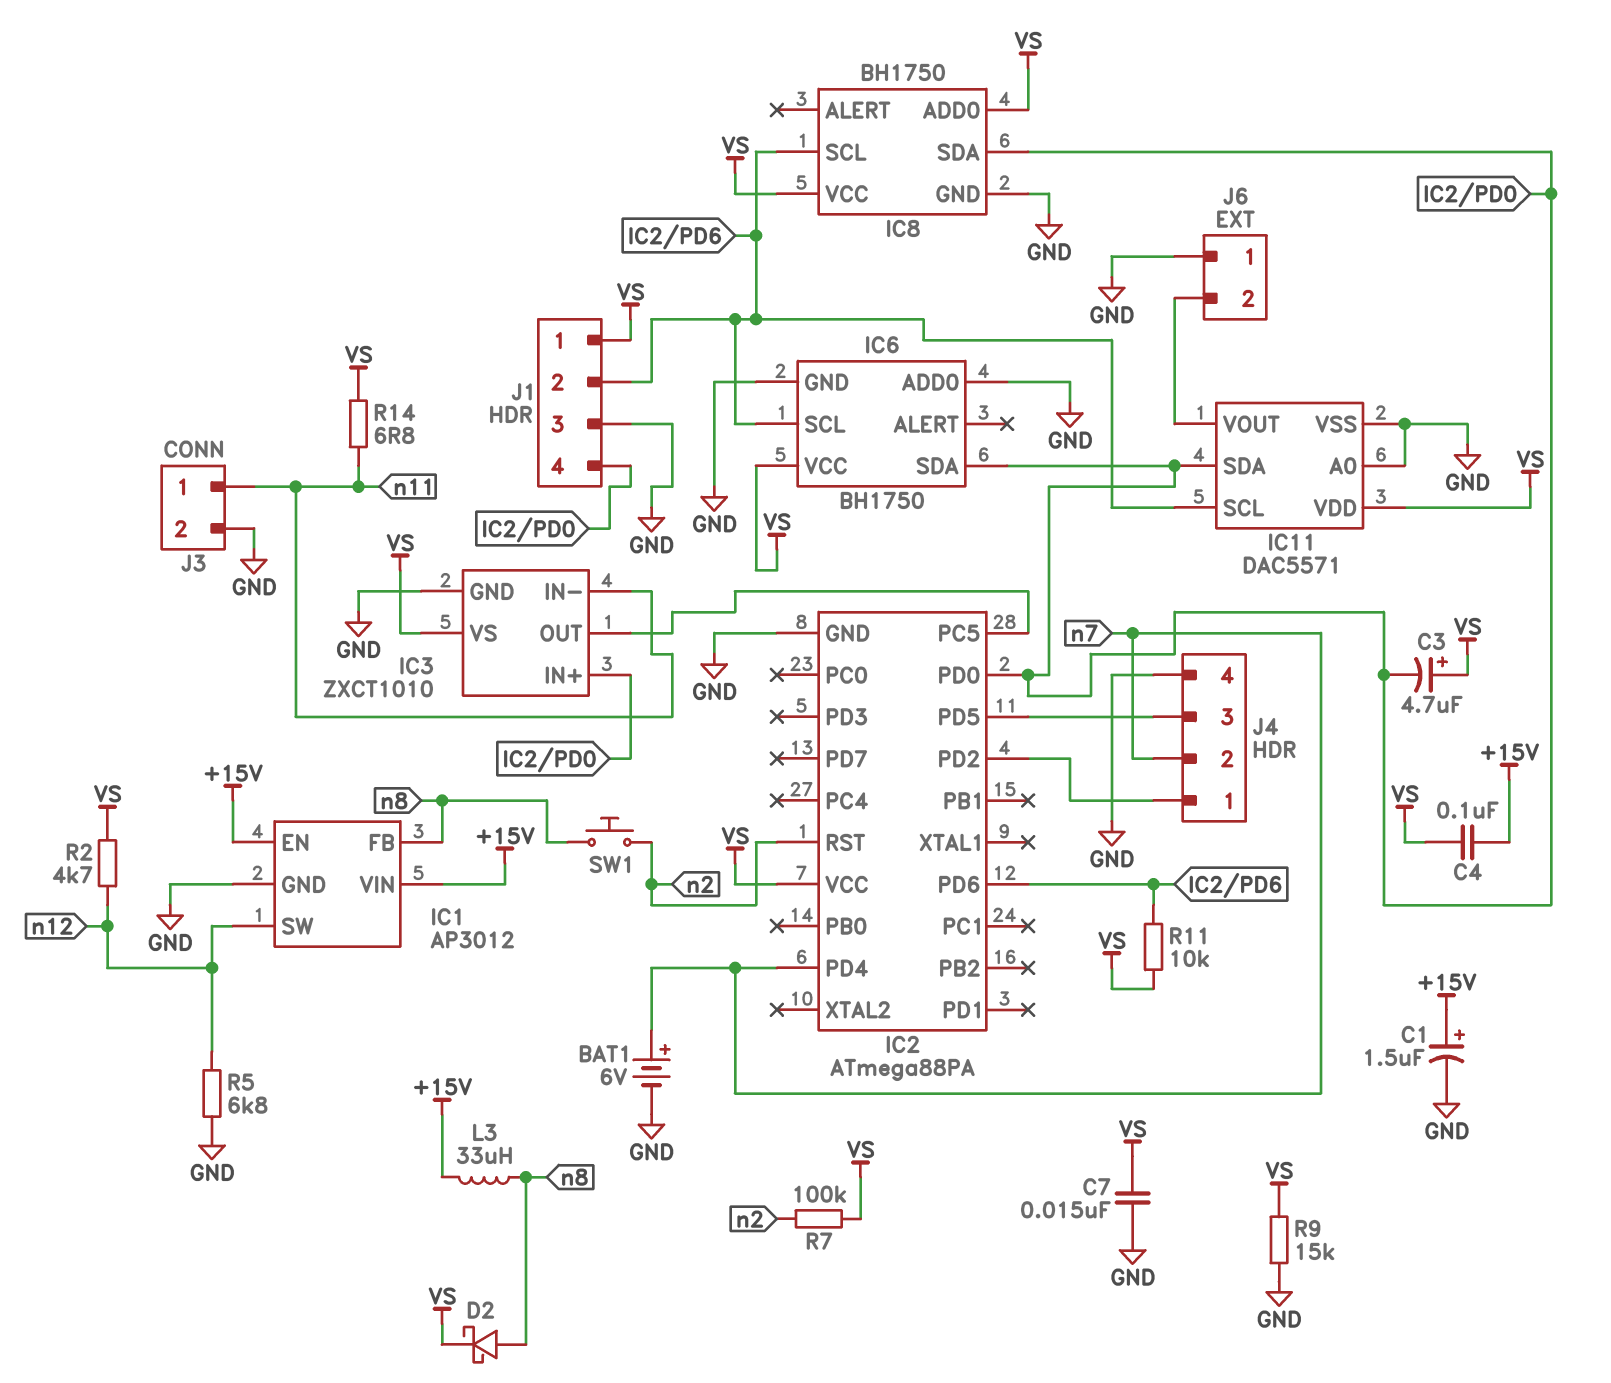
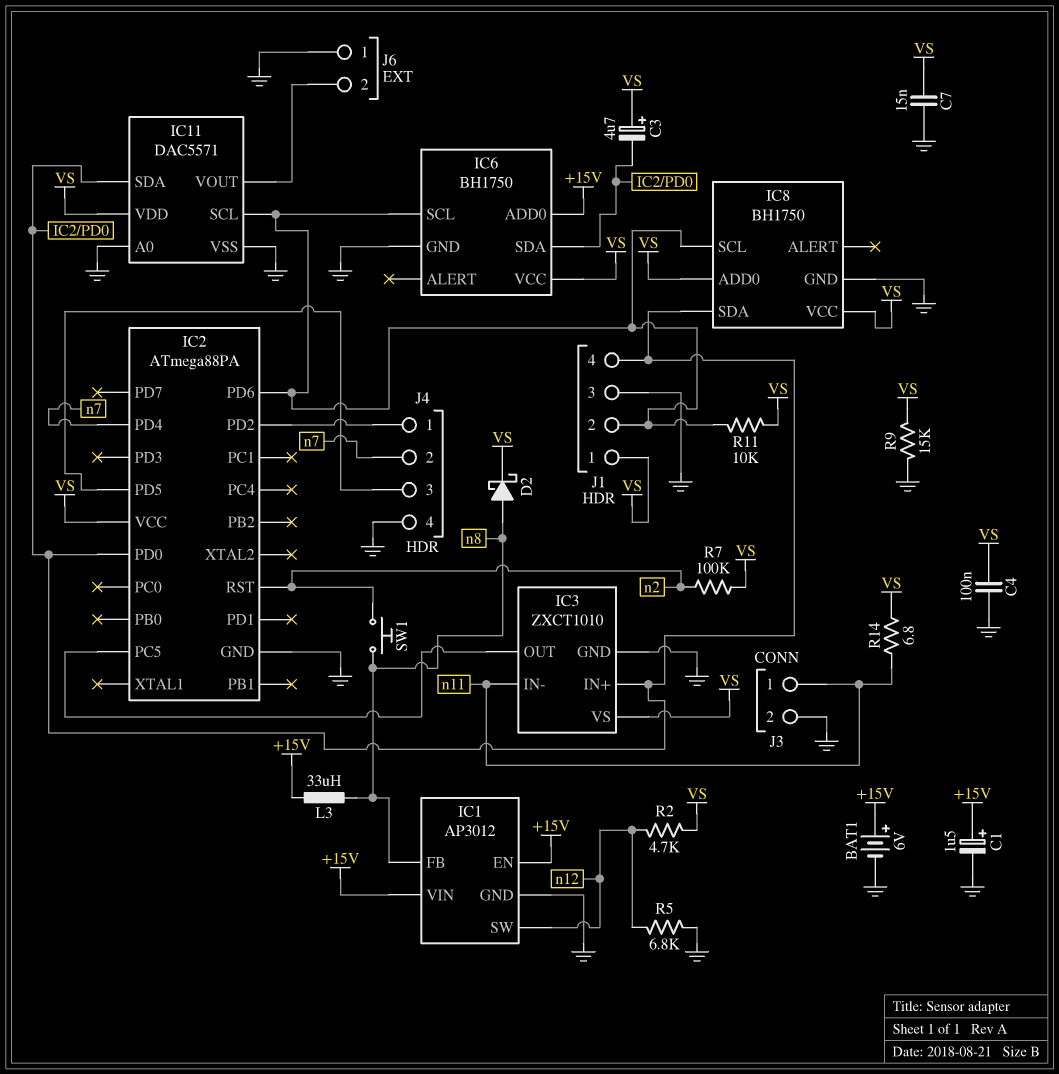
BAT1: 6V (plus n7, minus GND) -> 6V (plus +15V, minus GND)
C4: 100nF (+15V, VS) -> 100nF (GND, VS)
IC6 pin ADD0: GND -> +15V

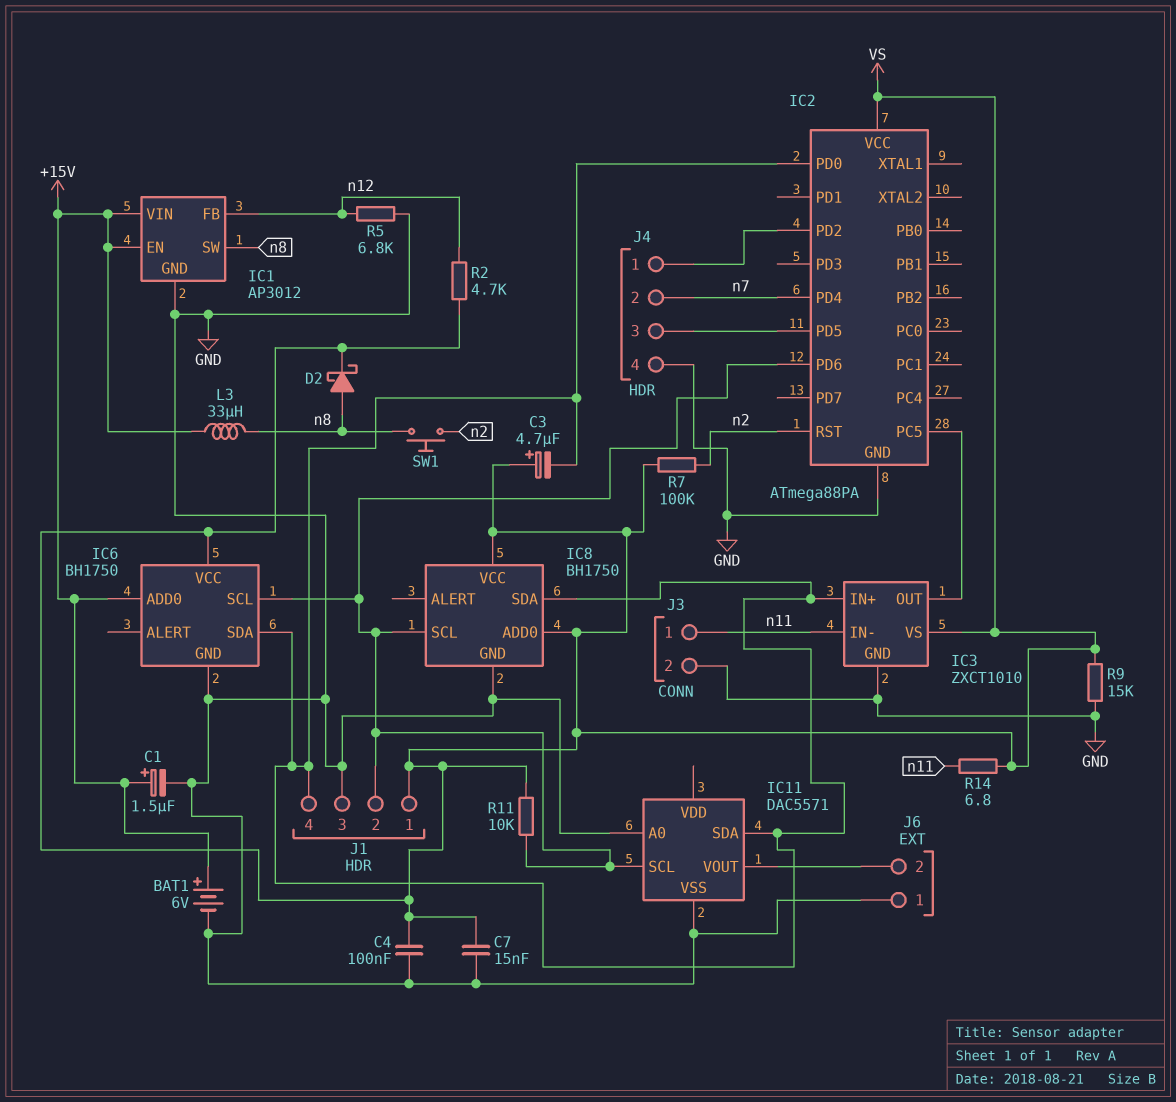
IC1 pin FB: n8 -> n12
IC1 pin SW: n12 -> n8
IC11 pin VDD: VS -> none

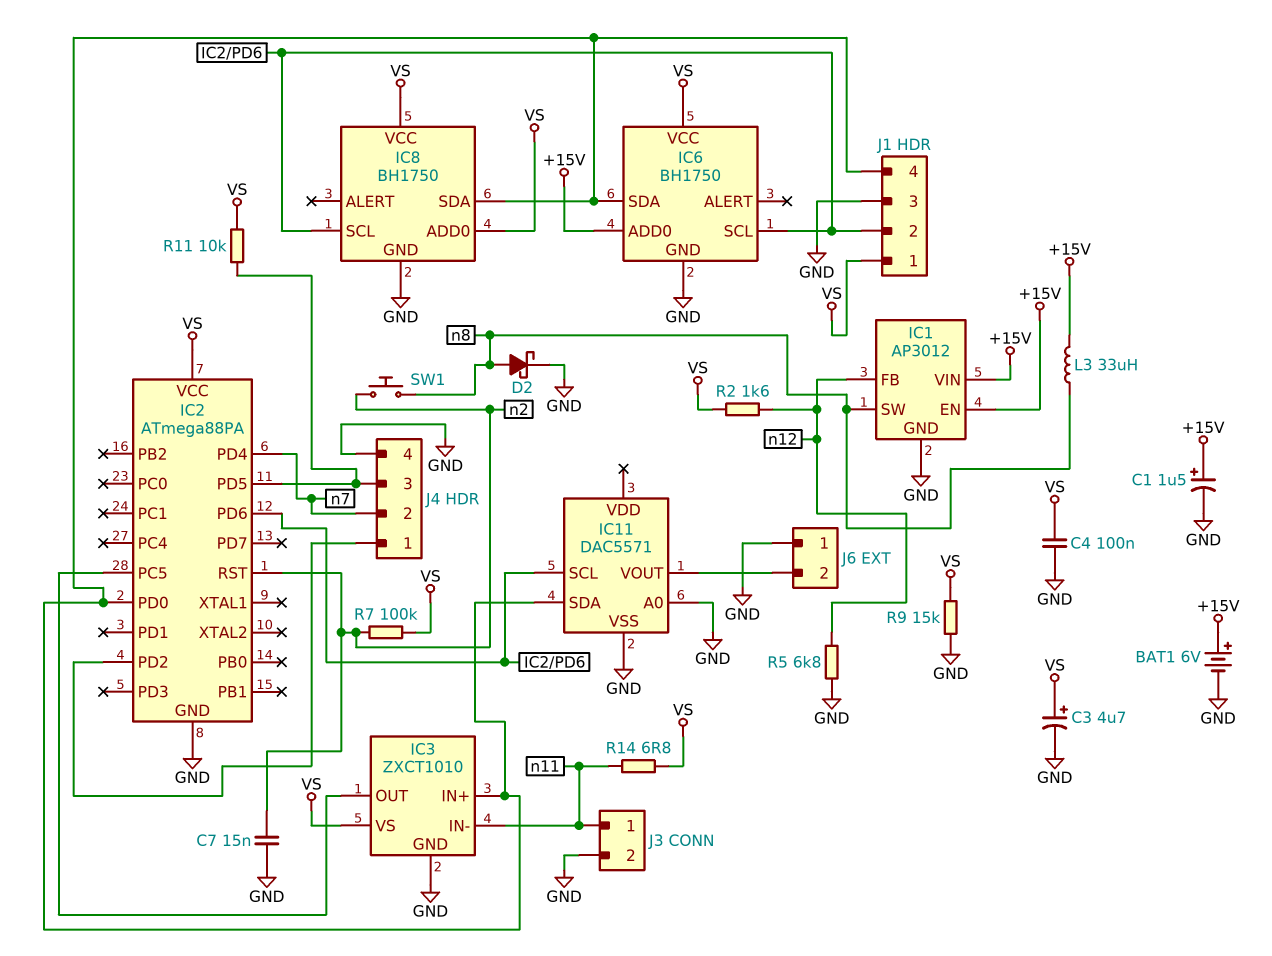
C3: 4.7uF (plus VS, minus IC2/PD0) -> 4.7uF (plus VS, minus GND)
C7: 15nF (GND, VS) -> 15nF (GND, n2)
D2: schottky (A n8, K VS) -> schottky (A n8, K GND)
R2: 4.7k (VS, n12) -> 1.6k (VS, n12)
R11: 10k (IC2/PD6, VS) -> 10k (IC2/PD5, VS)

